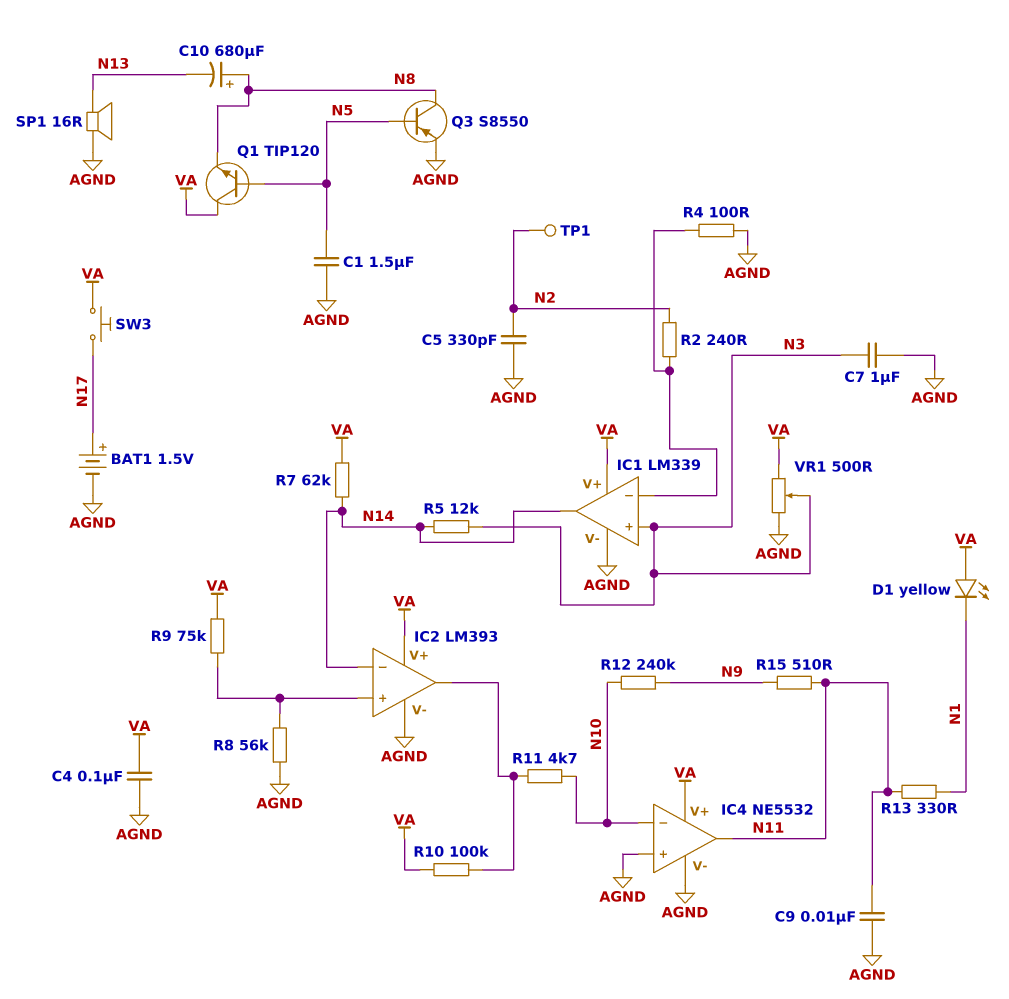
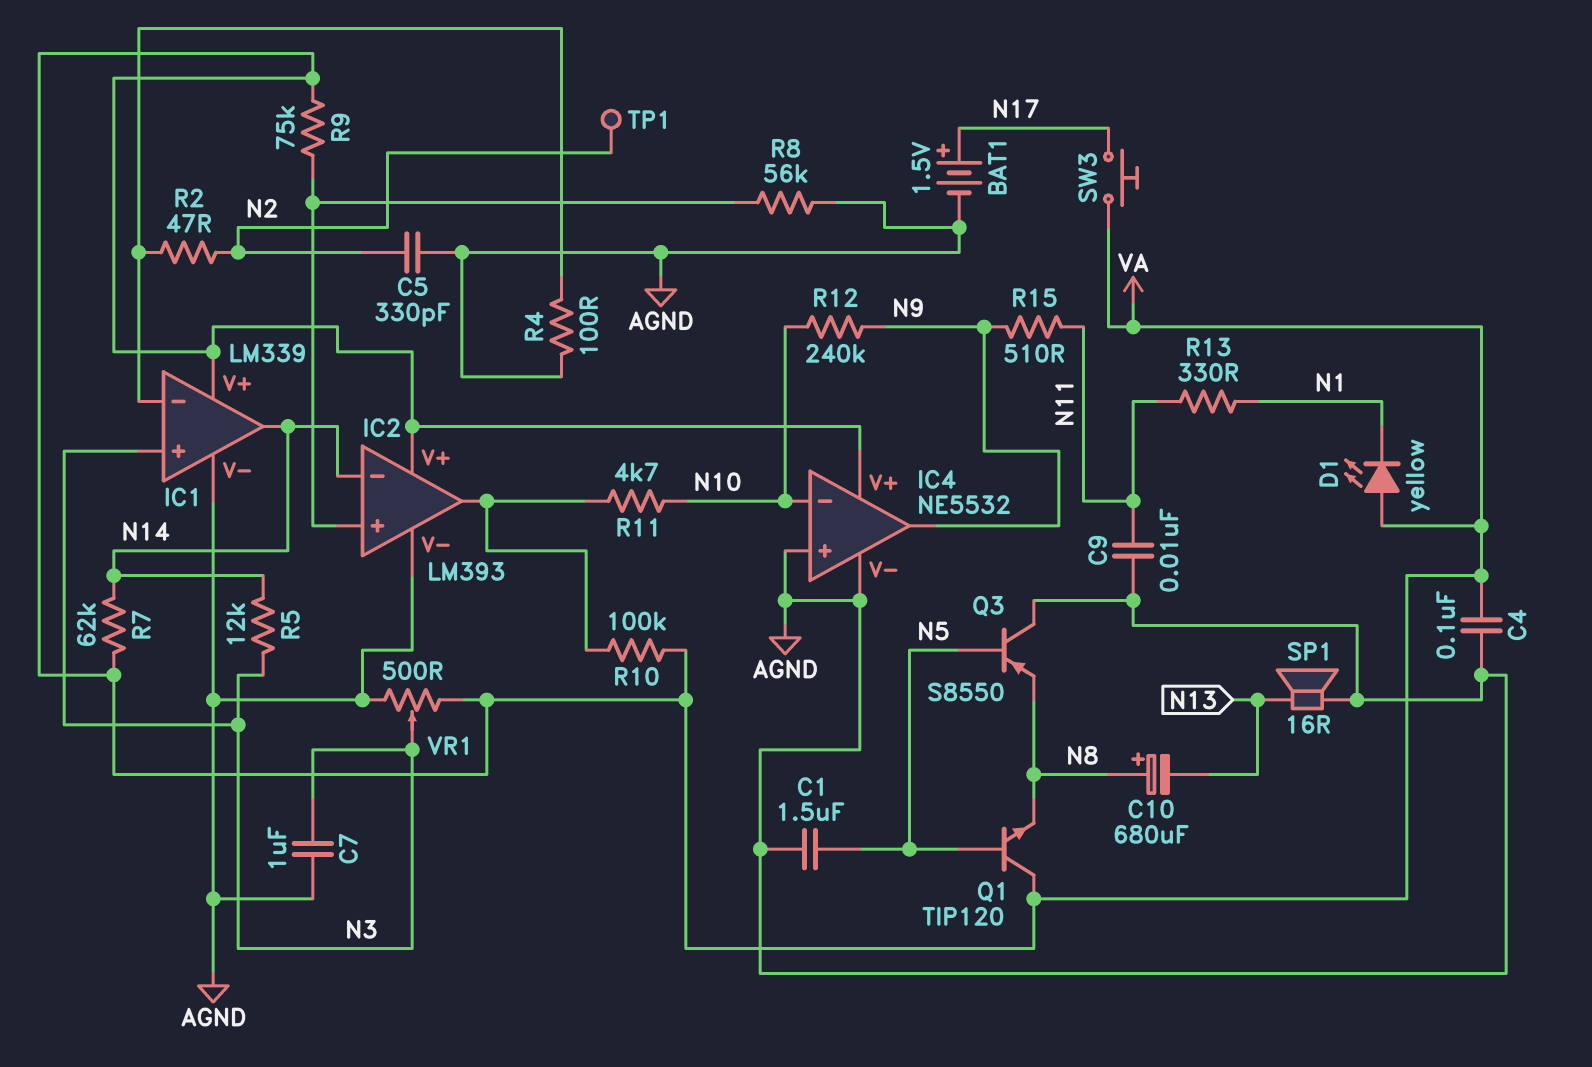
IC4 pin out: N11 -> N9
Q3: PNP S8550 (B N5, C N8, E AGND) -> PNP S8550 (B N5, C AGND, E N8)
R2: 240 (IC1/in-, N2) -> 47 (IC1/in-, N2)

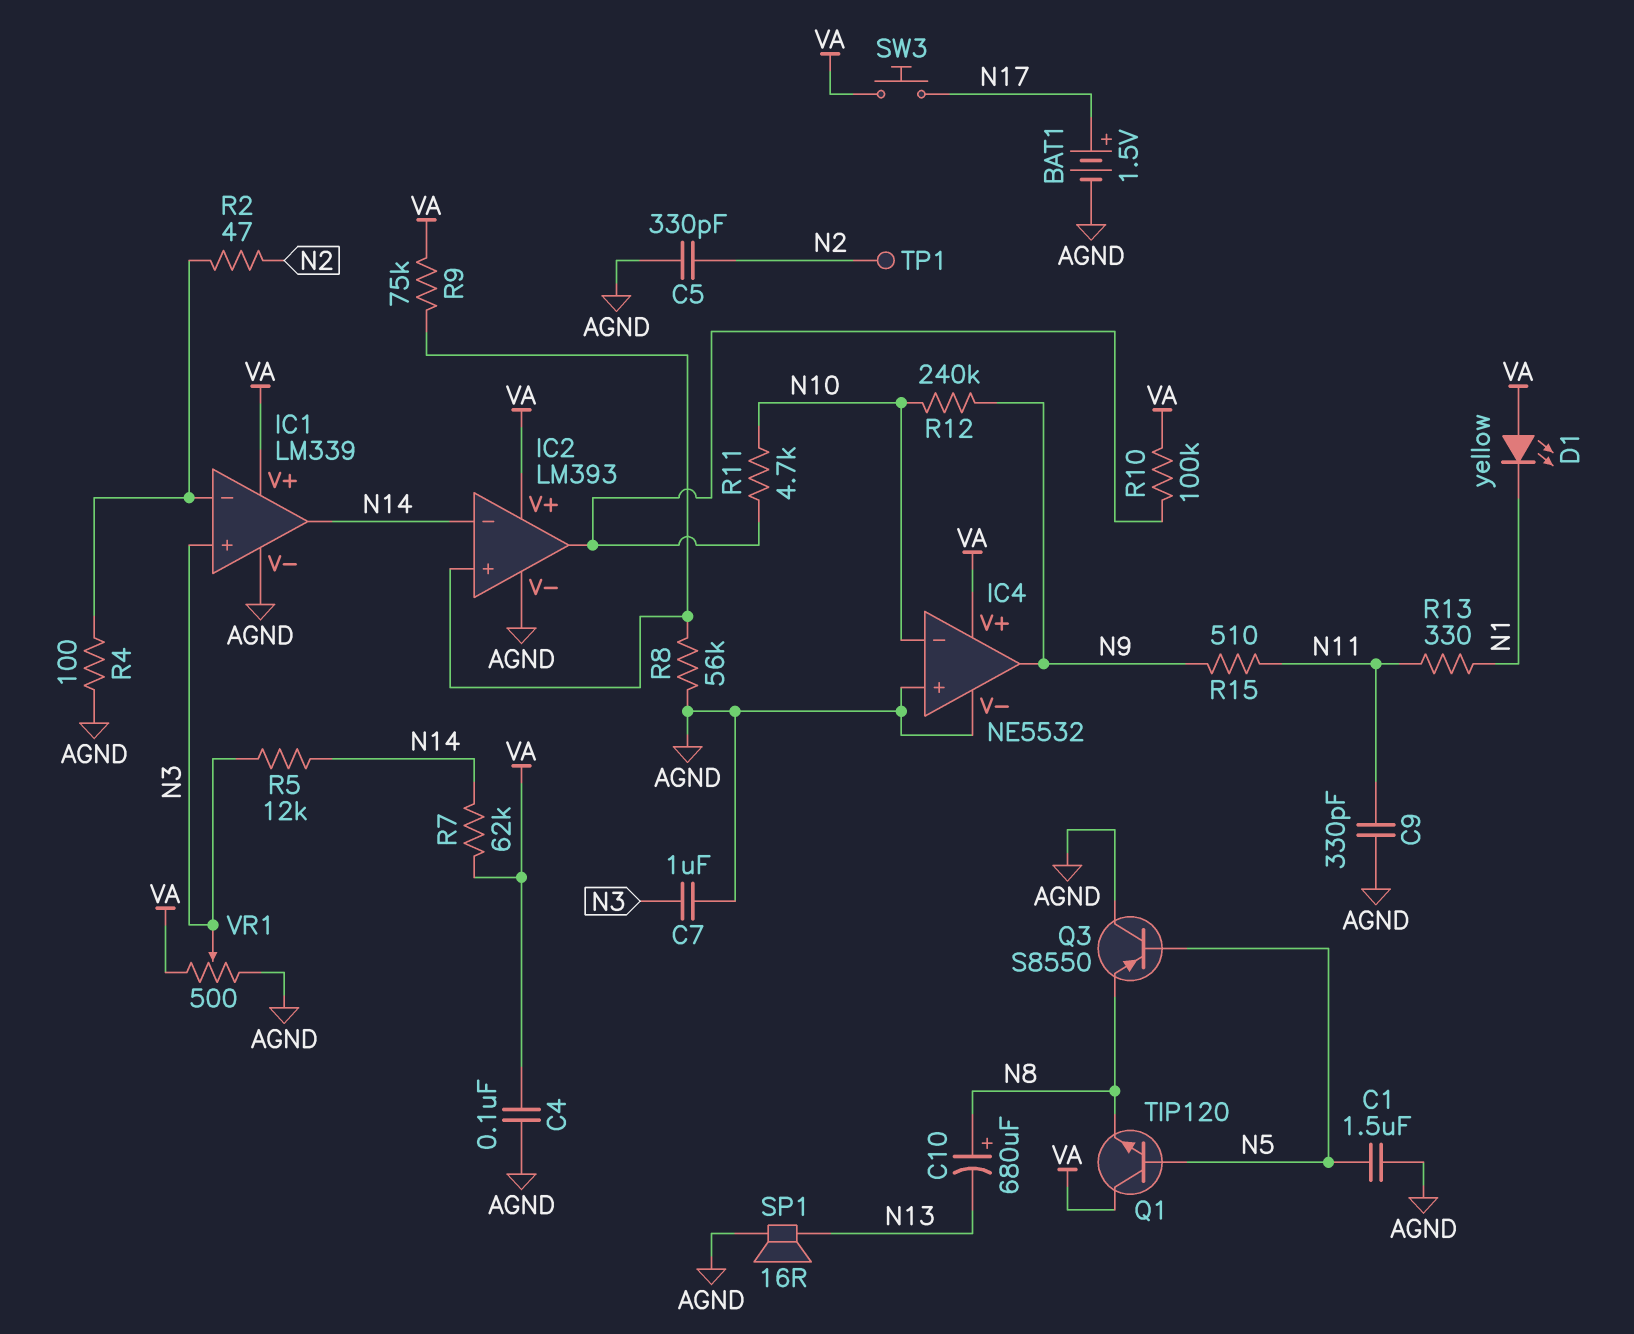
C9: 10nF (AGND, N11) -> 330pF (AGND, N11)

